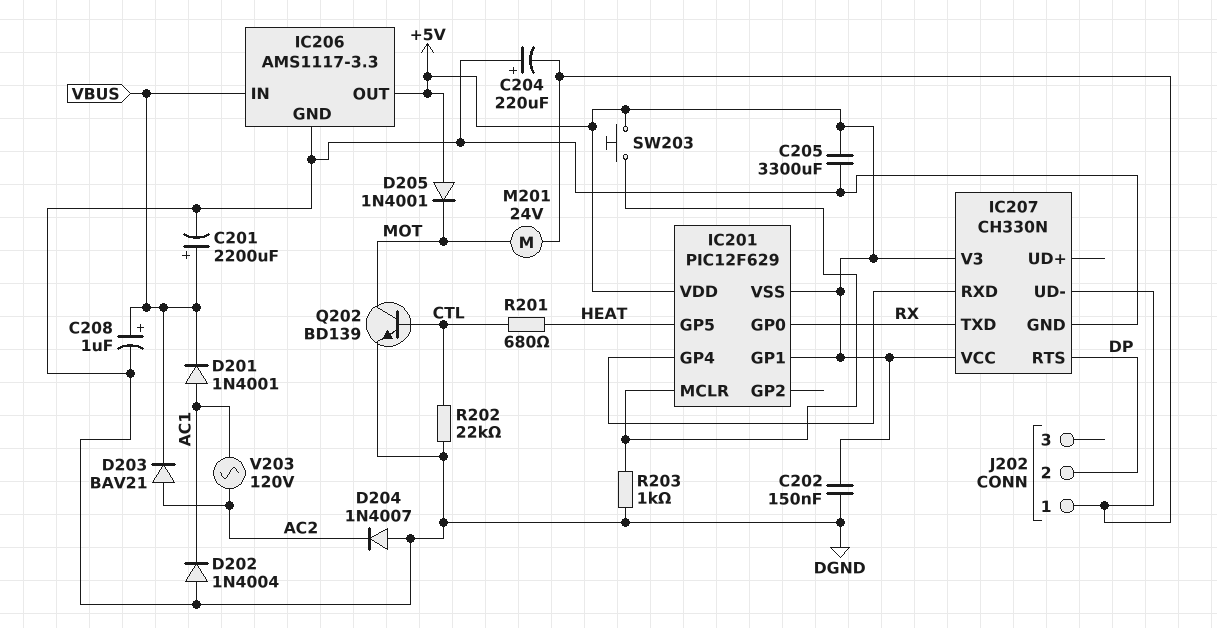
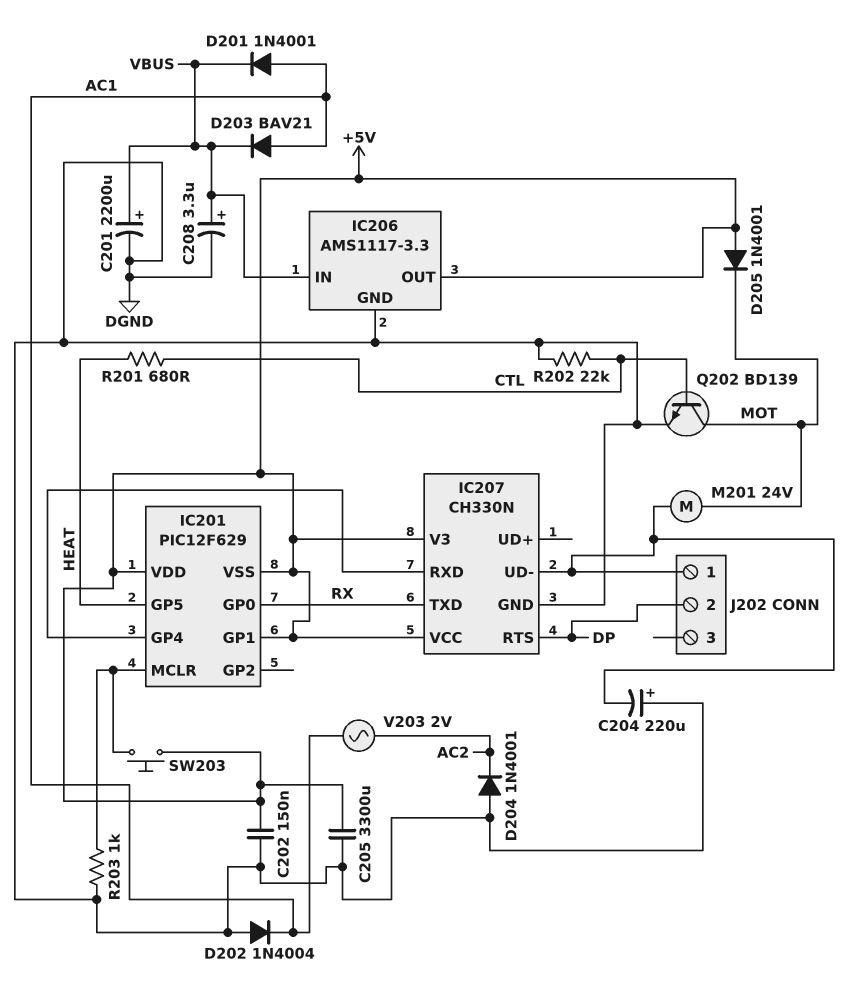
C208: 1uF (plus VBUS, minus DGND) -> 3.3uF (plus VBUS, minus DGND)
D203: diode BAV21 (A AC2, K VBUS) -> diode BAV21 (A AC1, K VBUS)
D204: diode 1N4007 (A DGND, K AC2) -> diode 1N4001 (A DGND, K AC2)
V203: AC 120V (AC1, AC2) -> AC 2V (AC1, AC2)

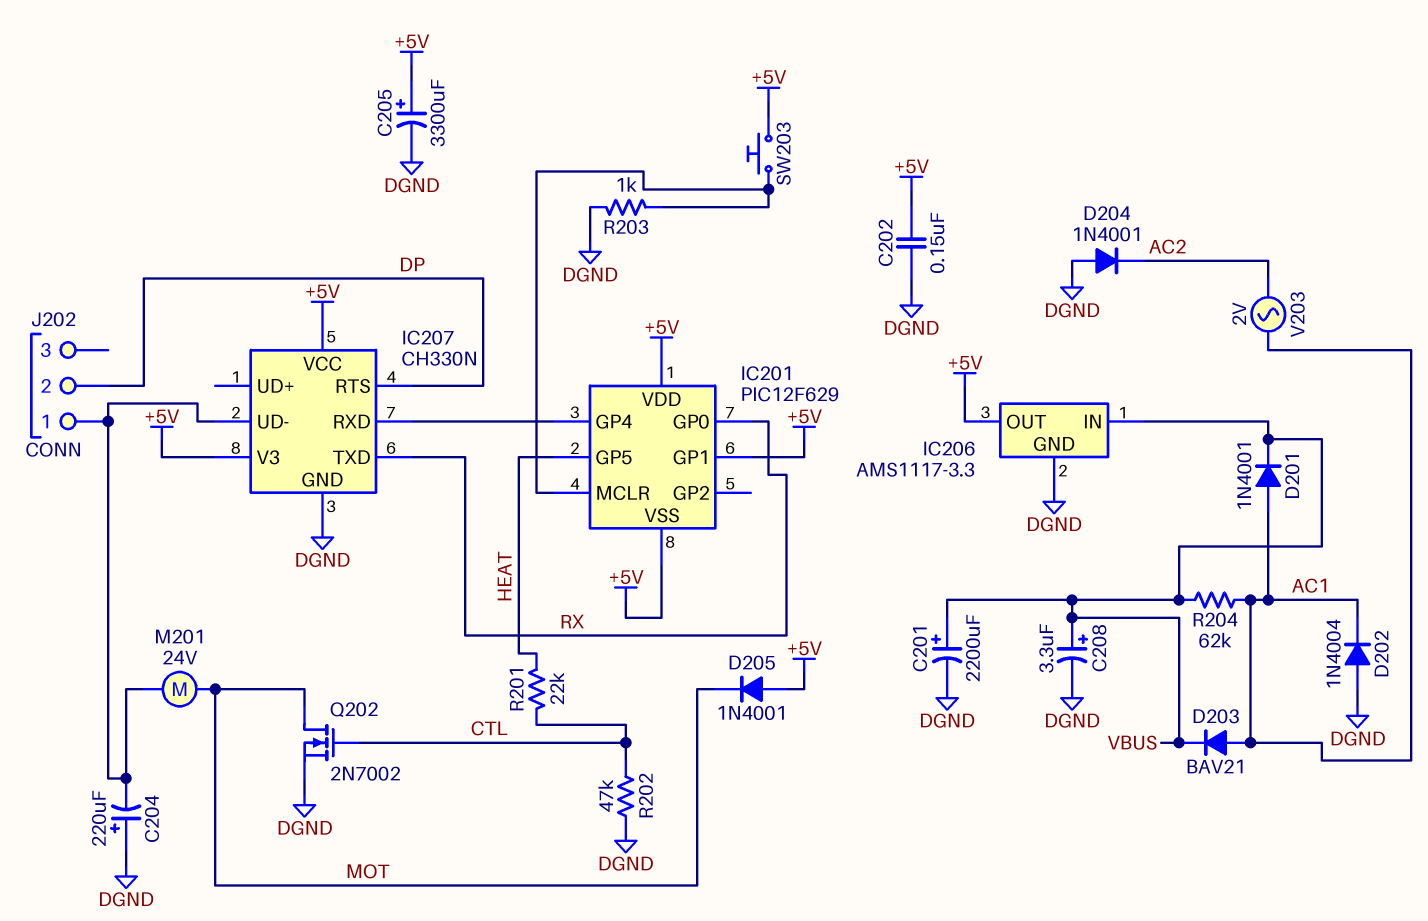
C205: 3300uF (+5V, DGND) -> 3300uF (plus +5V, minus DGND)
Q202: NPN BD139 (B CTL, C MOT, E DGND) -> NMOS 2N7002 (G CTL, D MOT, S DGND)
R201: 680 (CTL, HEAT) -> 22k (CTL, HEAT)
R202: 22k (CTL, DGND) -> 47k (CTL, DGND)
R204: none -> 62k (AC1, VBUS)

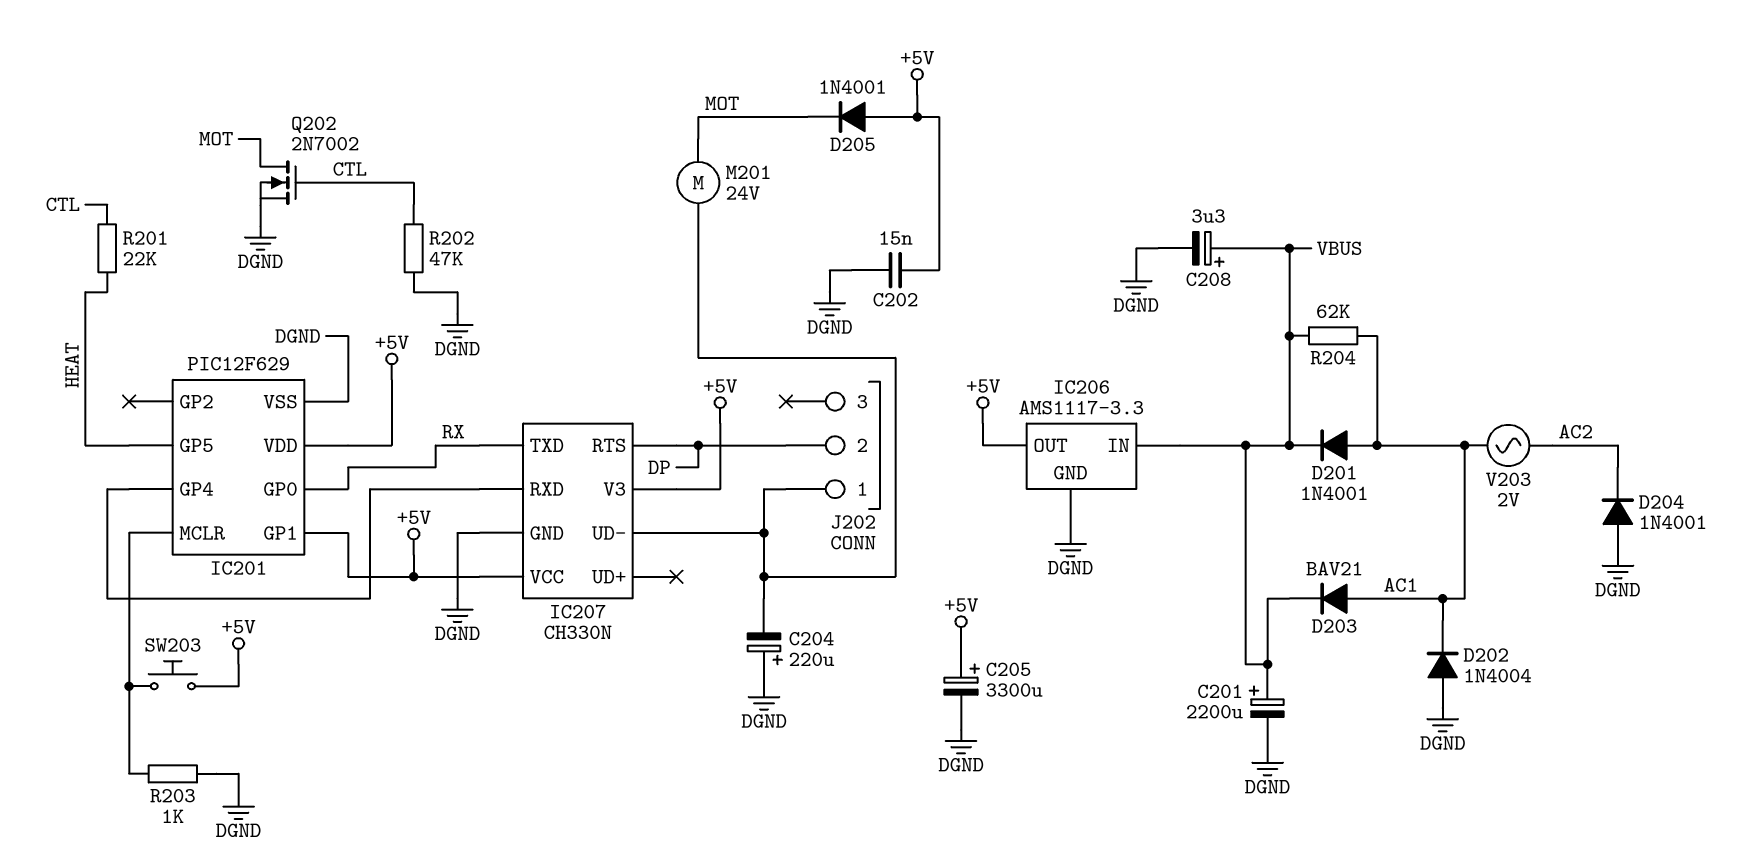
C202: 150nF (+5V, DGND) -> 15nF (+5V, DGND)
IC201 pin VSS: +5V -> DGND

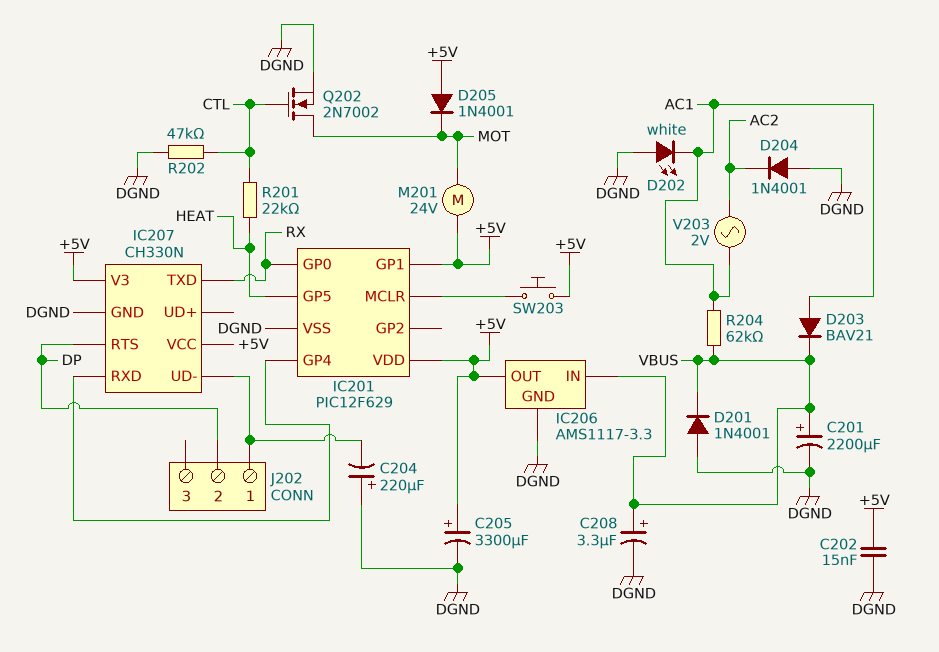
D201: diode 1N4001 (A AC1, K VBUS) -> diode 1N4001 (A DGND, K VBUS)
D202: diode 1N4004 (A DGND, K AC1) -> LED white (A DGND, K AC1)
M201: motor 24V (IC207/UD-, MOT) -> motor 24V (+5V, MOT)
R203: 1k (DGND, IC201/MCLR) -> none

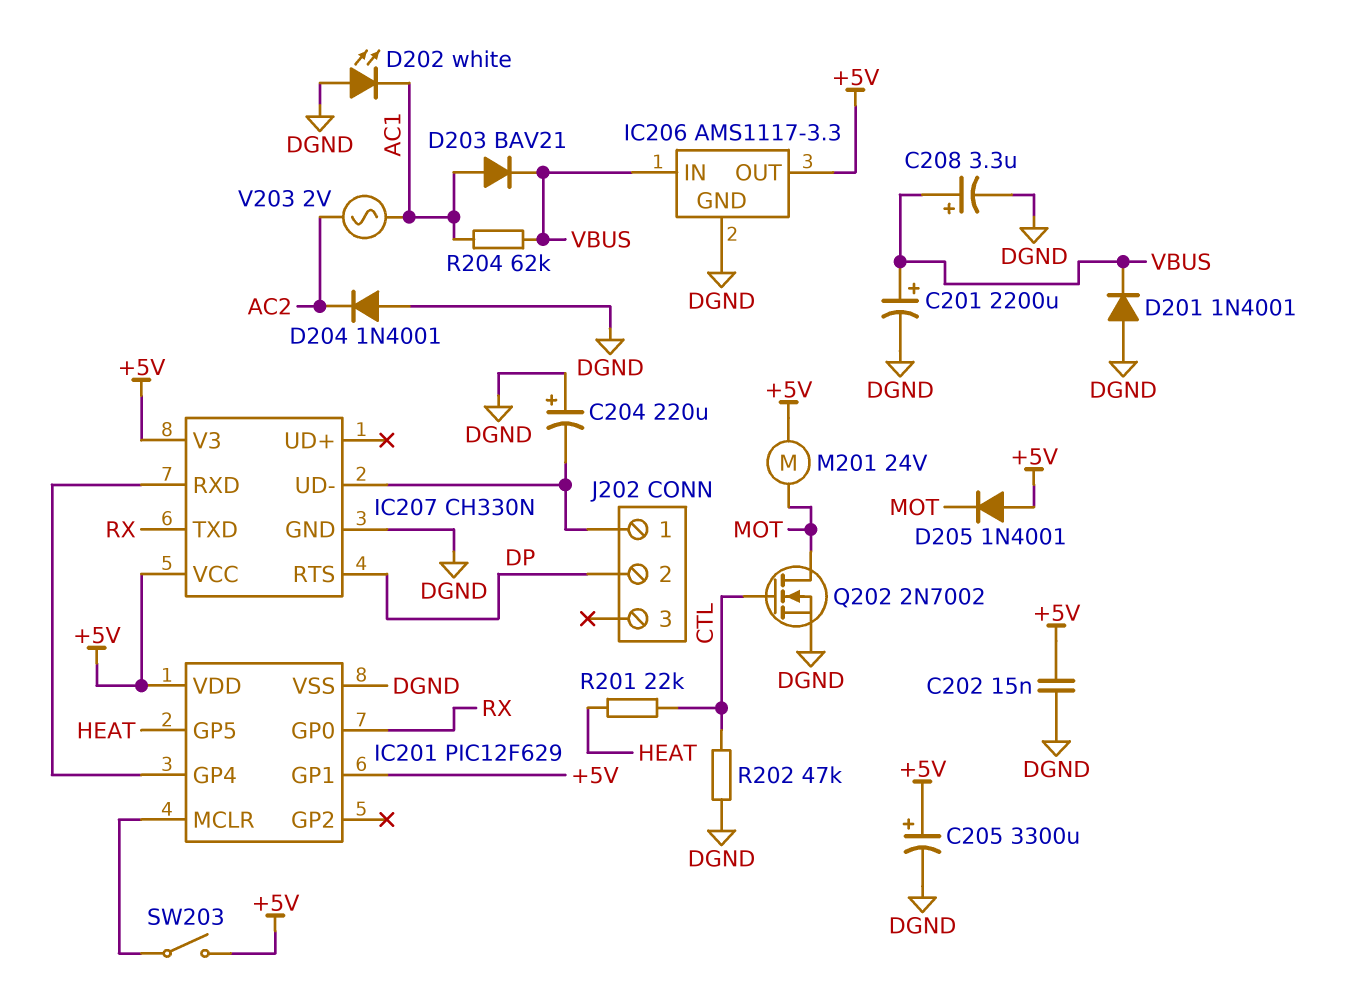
SW203: button (+5V, IC201/MCLR) -> switch (+5V, IC201/MCLR)

